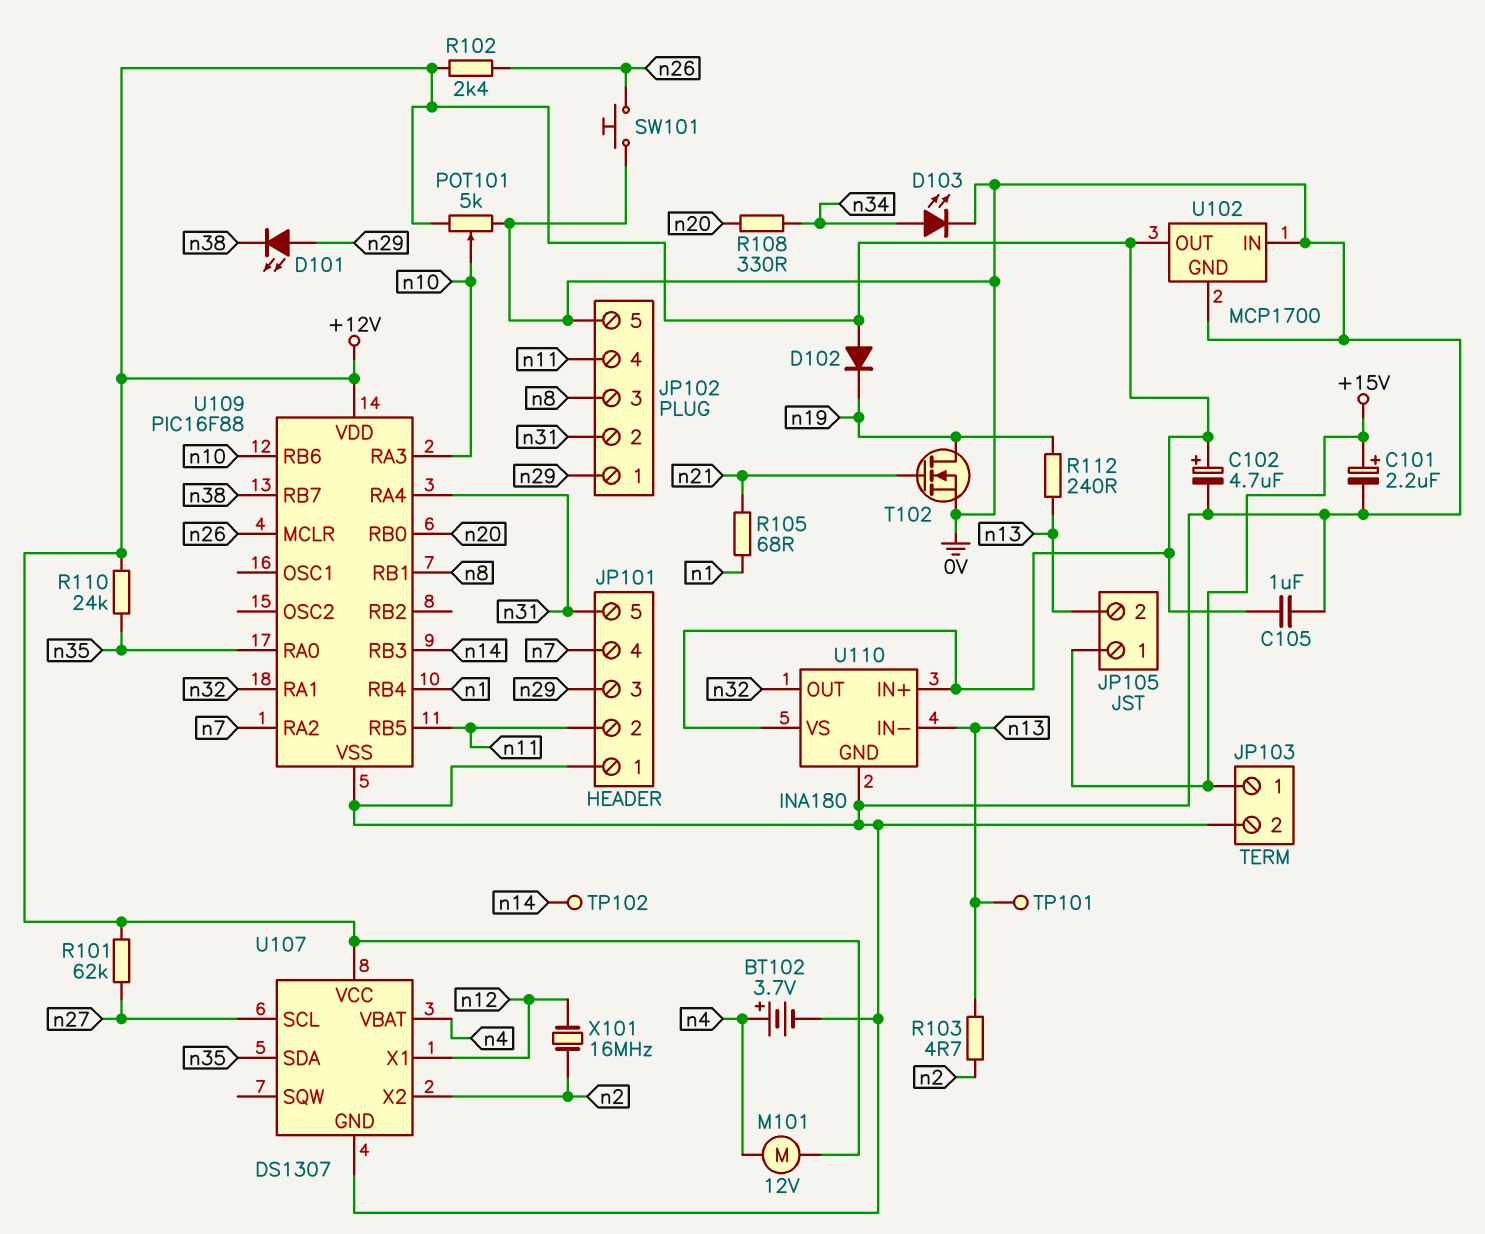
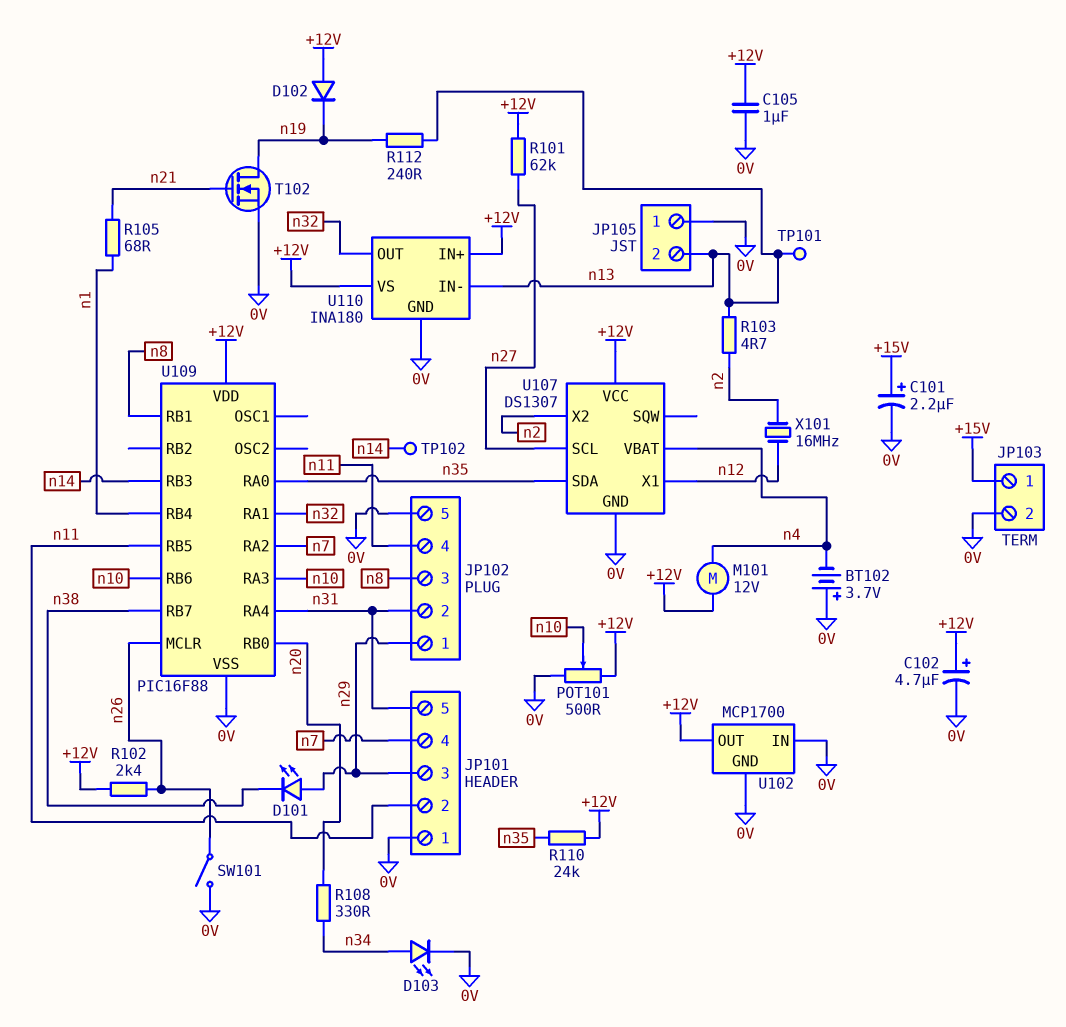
BT102: 3.7V (plus n4, minus 0V) -> 3.7V (plus 0V, minus n4)
JP105 pin 1: +15V -> 0V
POT101: 5k (+12V, 0V, wiper n10) -> 500 (+12V, 0V, wiper n10)
SW101: button (0V, n26) -> switch (0V, n26)

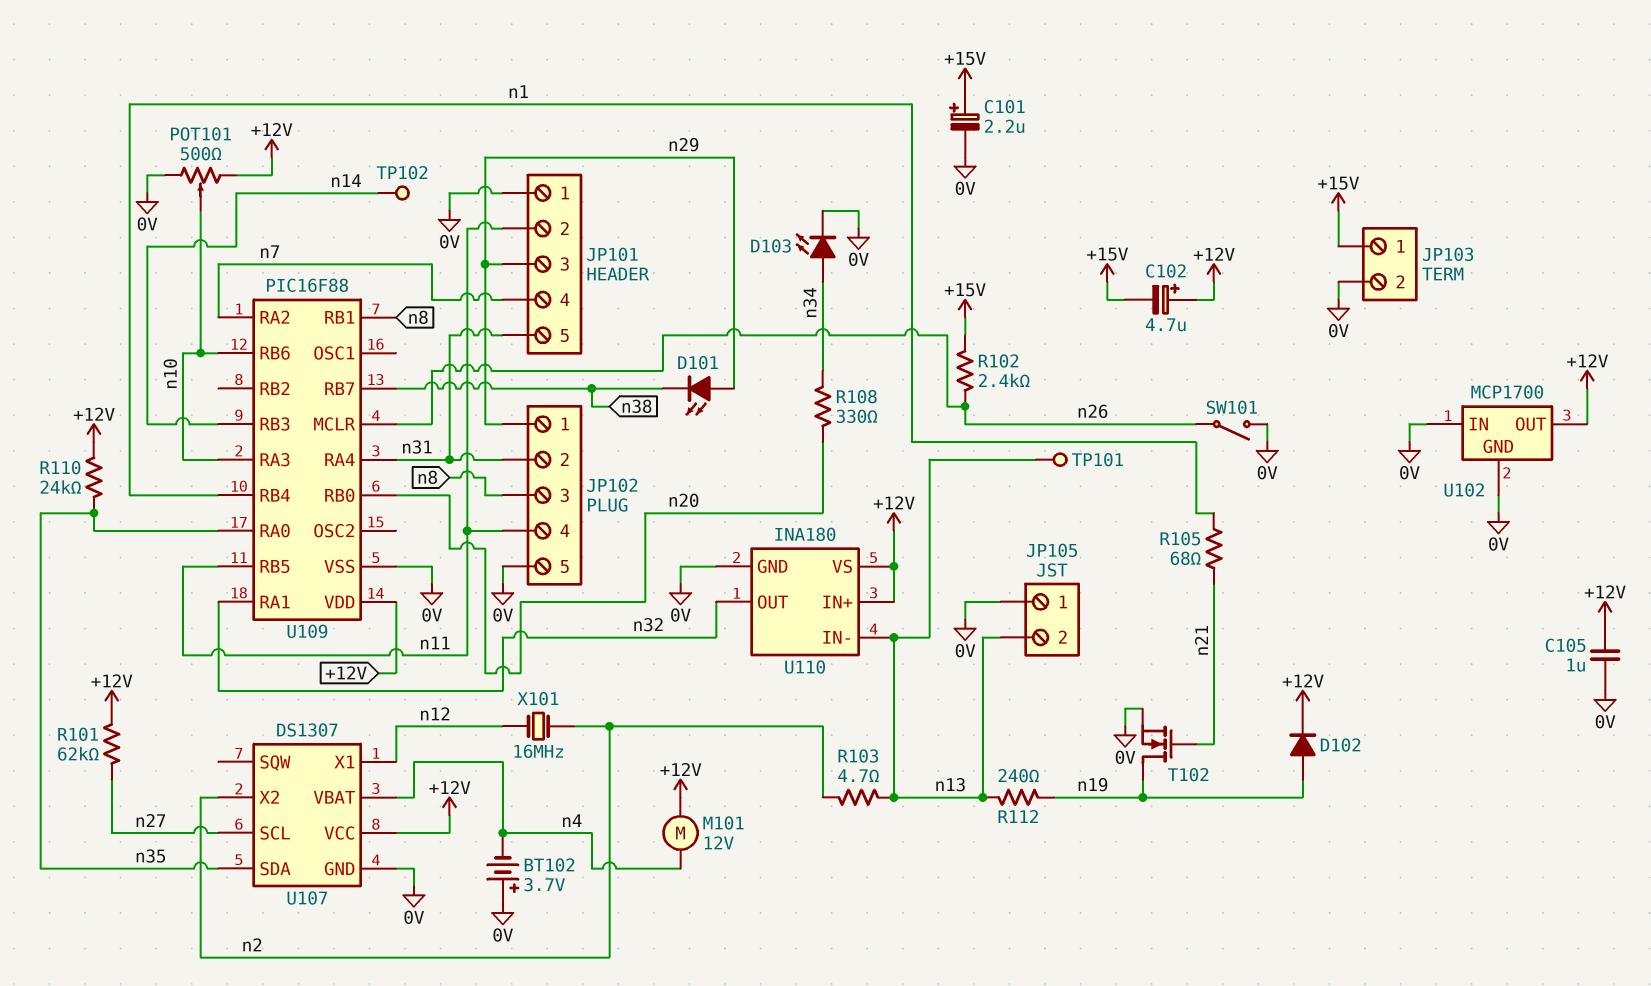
C102: 4.7uF (plus +12V, minus 0V) -> 4.7uF (plus +12V, minus +15V)
D102: diode (A +12V, K n19) -> diode (A n19, K +12V)
R102: 2.4k (+12V, n26) -> 2.4k (+15V, n26)

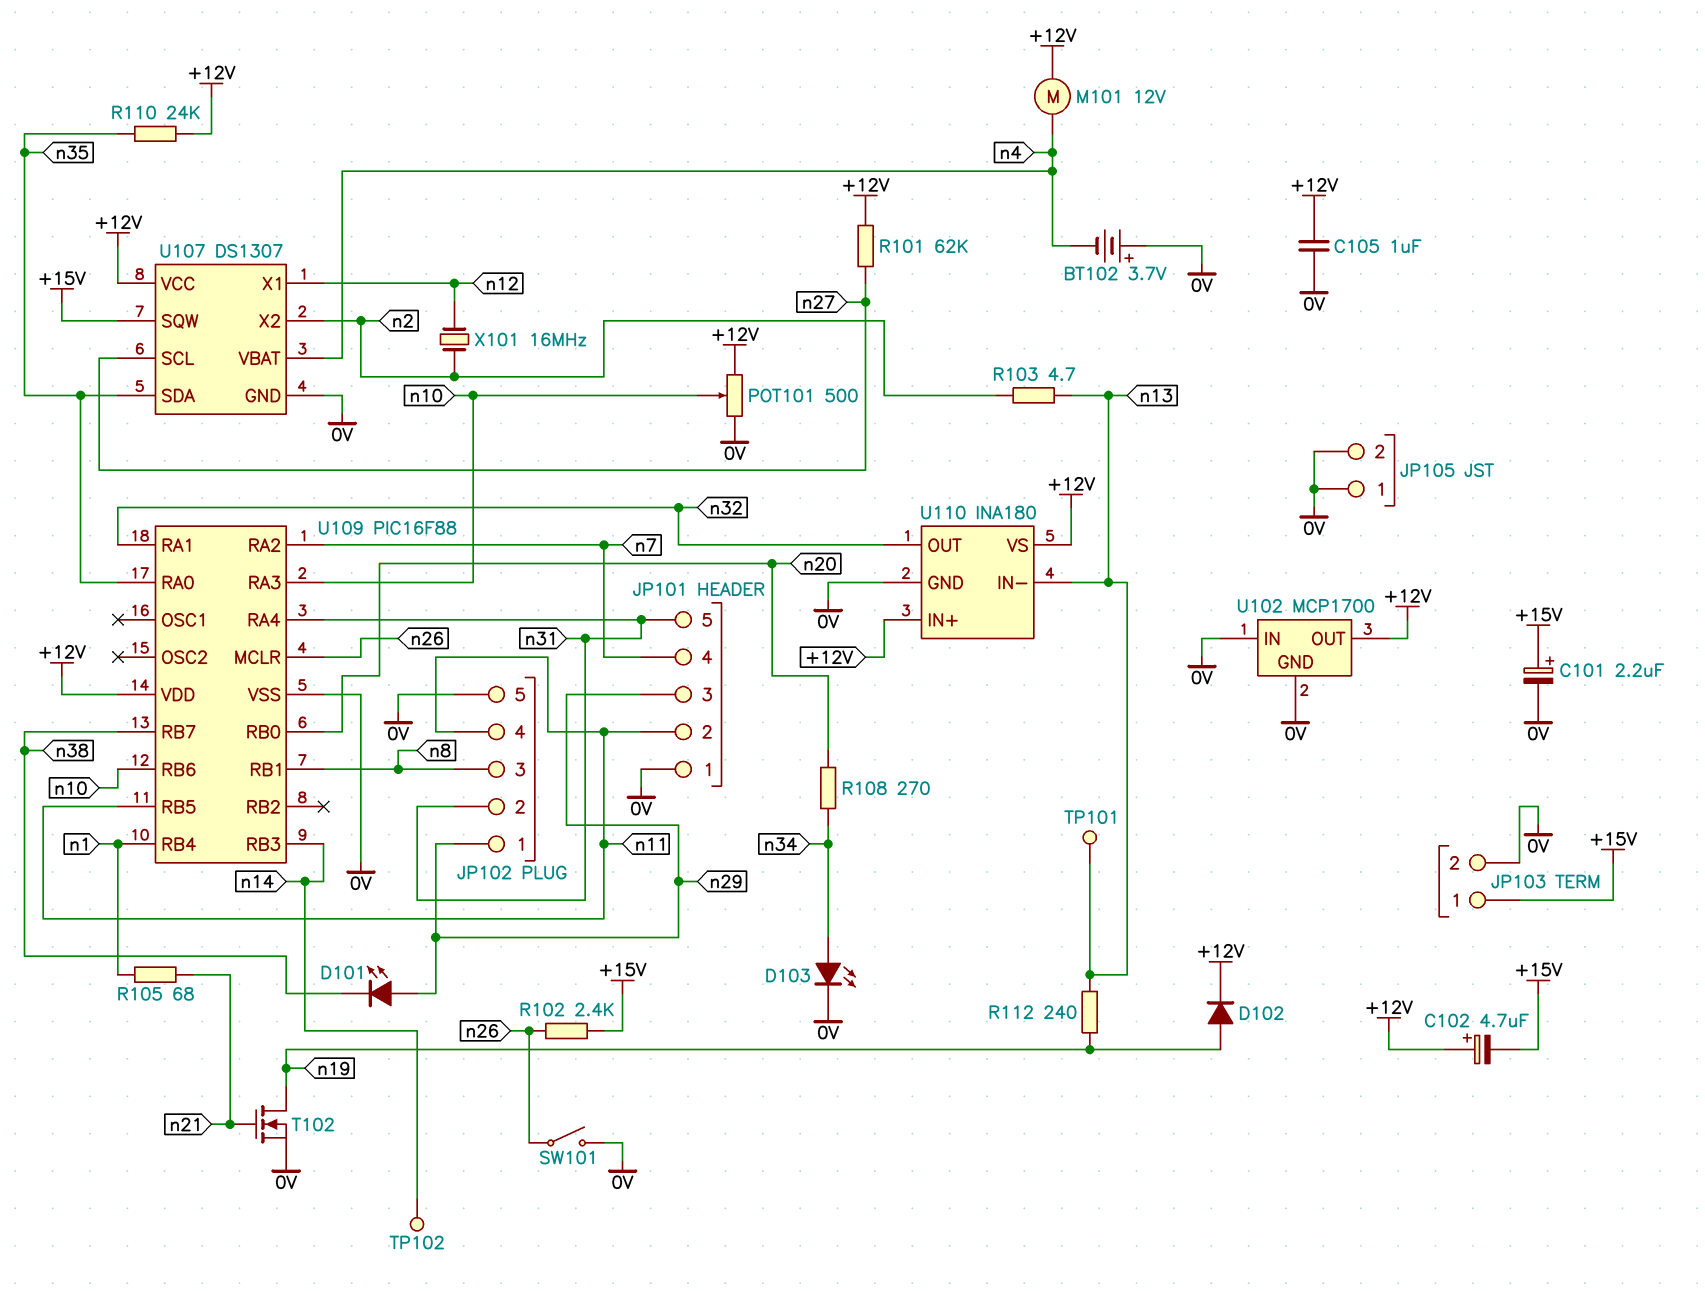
JP105 pin 2: n13 -> 0V
R108: 330 (n20, n34) -> 270 (n20, n34)
U107 pin SQW: none -> +15V

